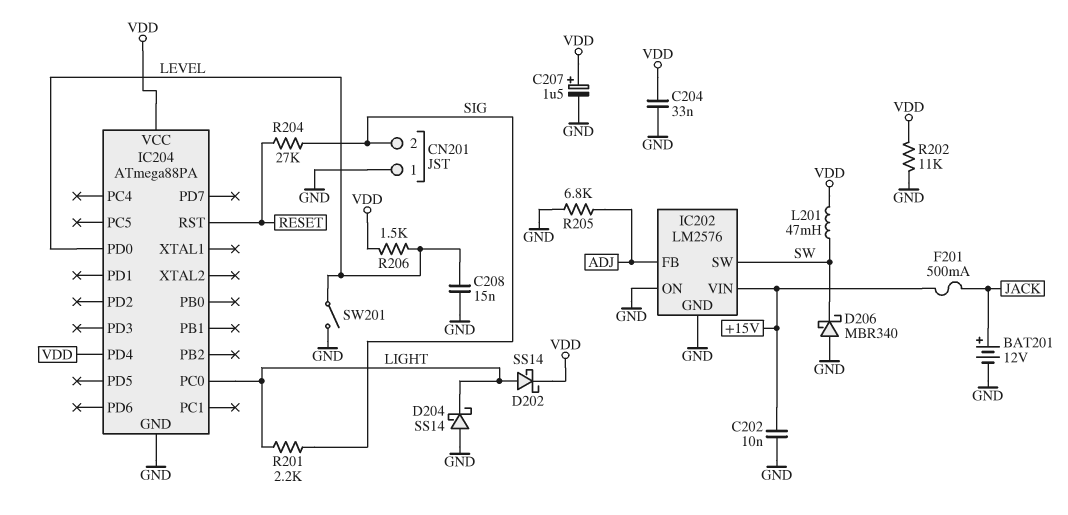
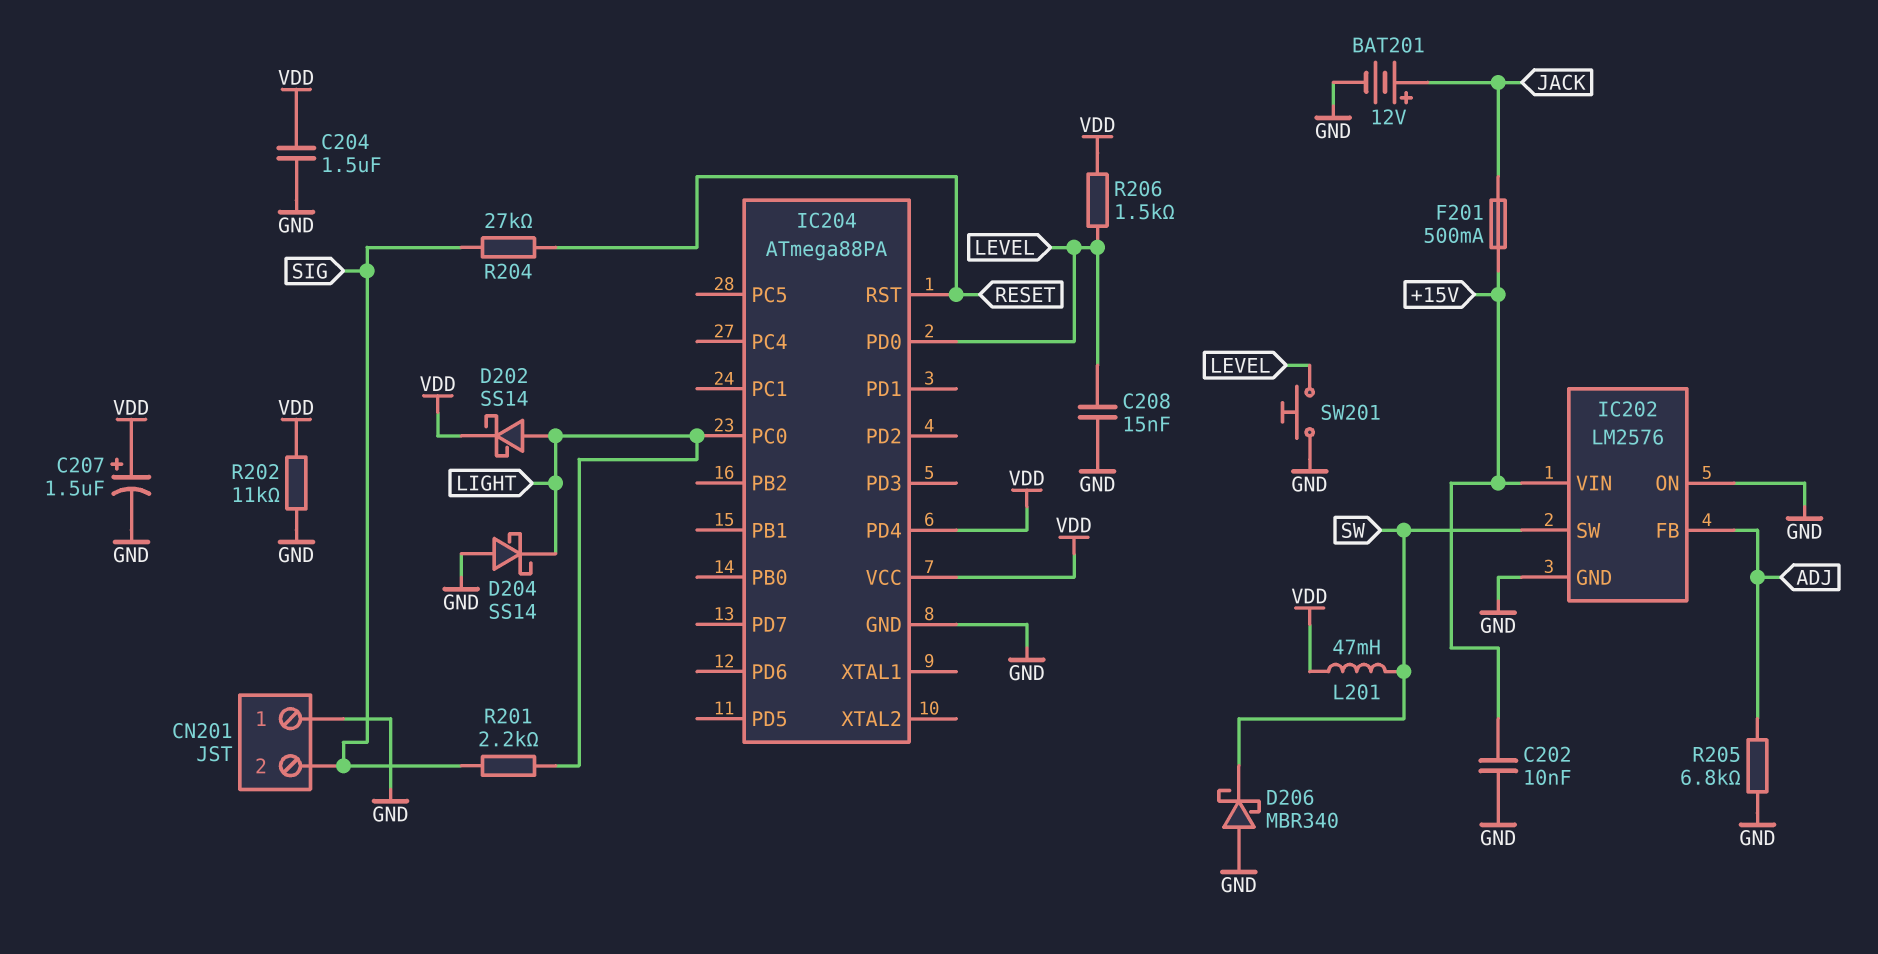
C204: 33nF (GND, VDD) -> 1.5uF (GND, VDD)
SW201: switch (GND, LEVEL) -> button (GND, LEVEL)

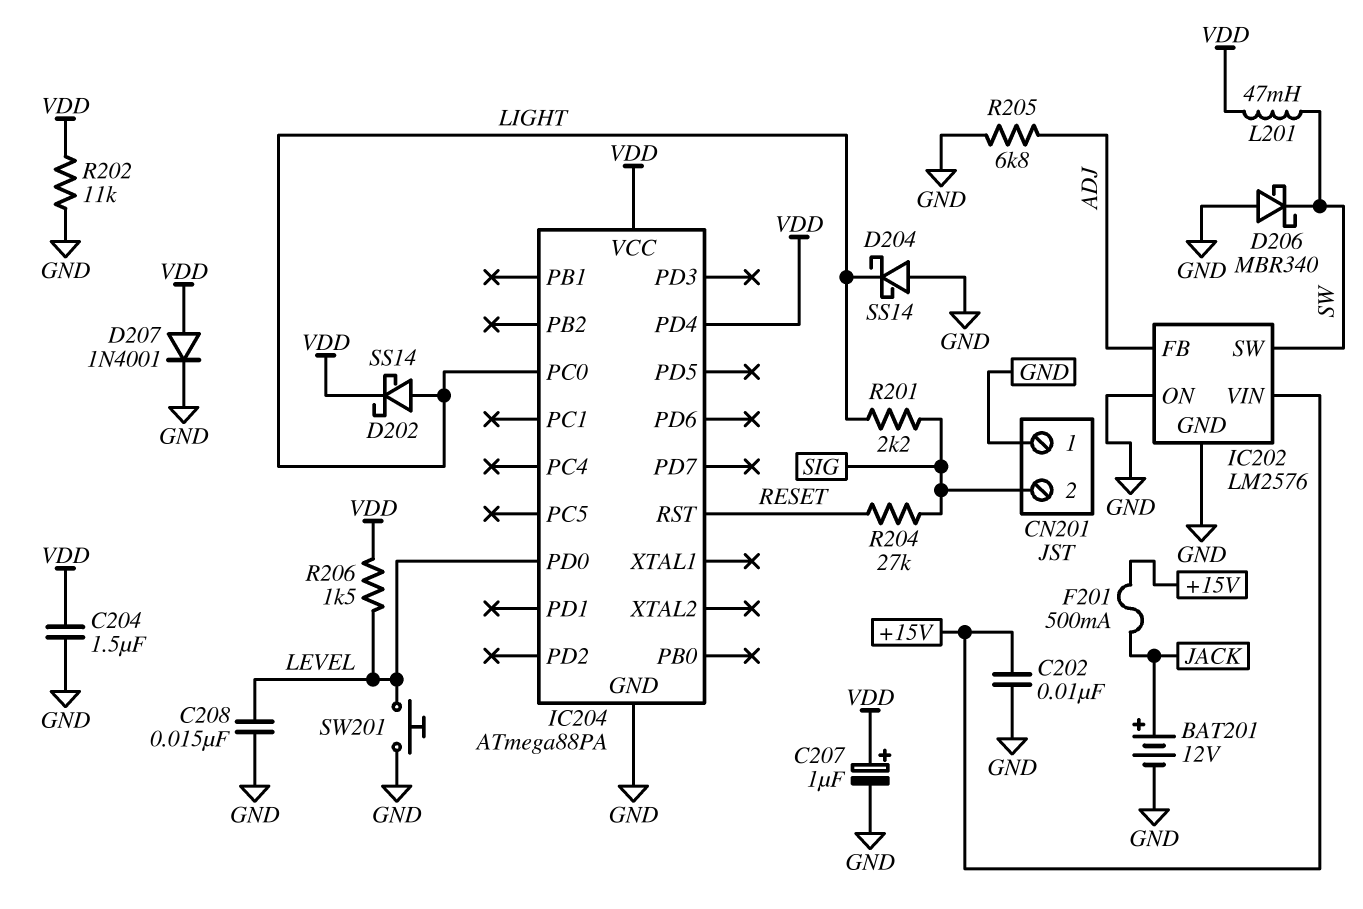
C207: 1.5uF (plus VDD, minus GND) -> 1uF (plus VDD, minus GND)
D207: none -> diode 1N4001 (A VDD, K GND)

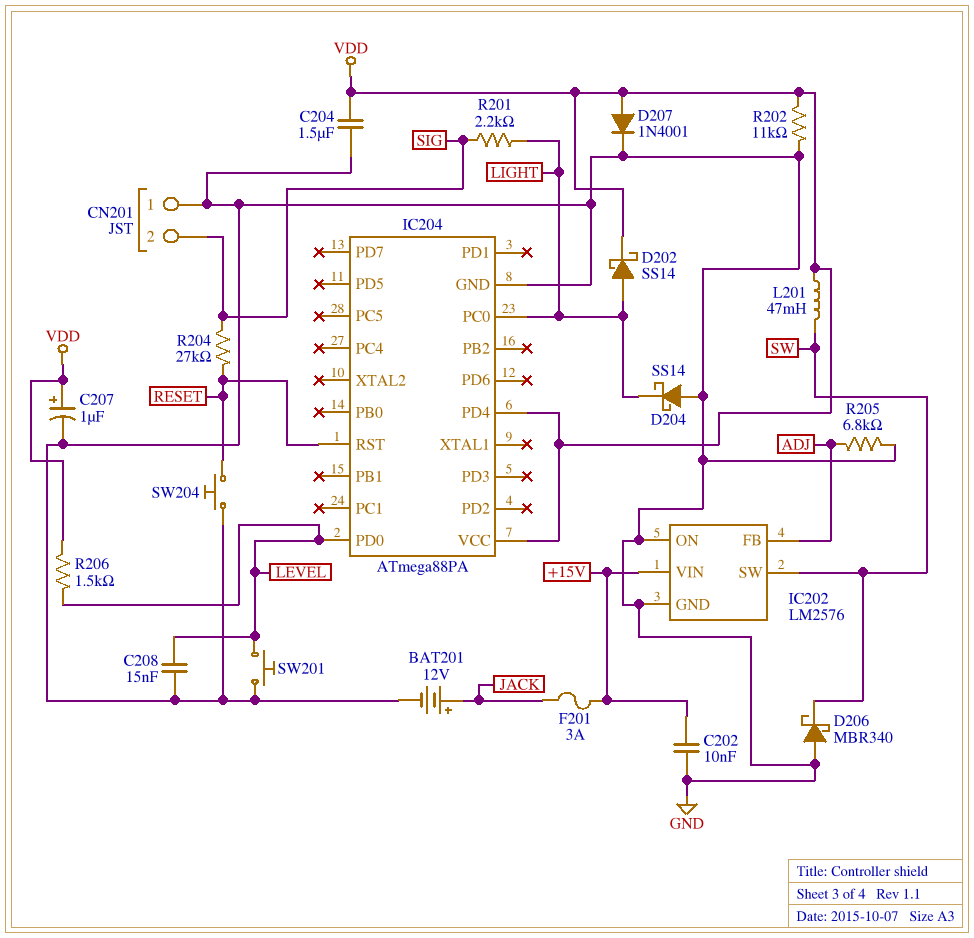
F201: 500mA (+15V, JACK) -> 3A (+15V, JACK)
SW204: none -> button (GND, RESET)

